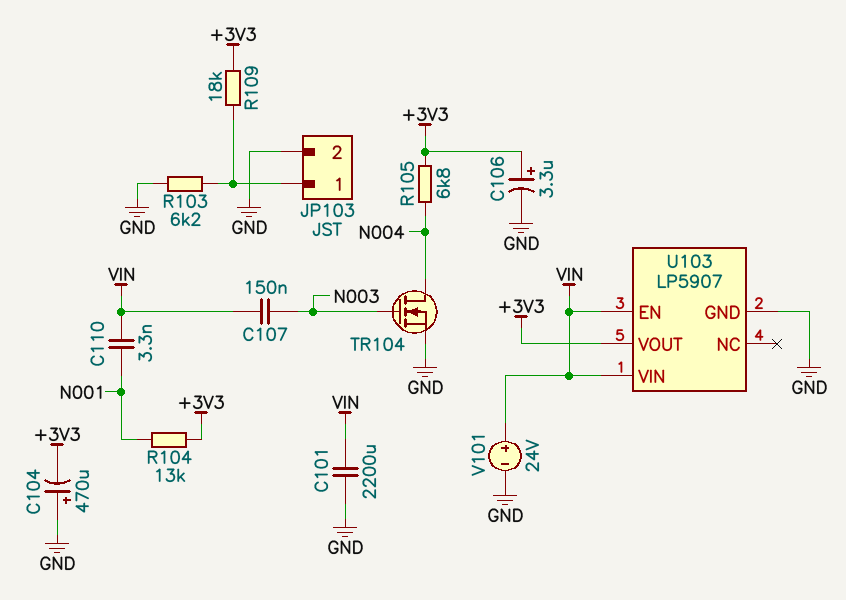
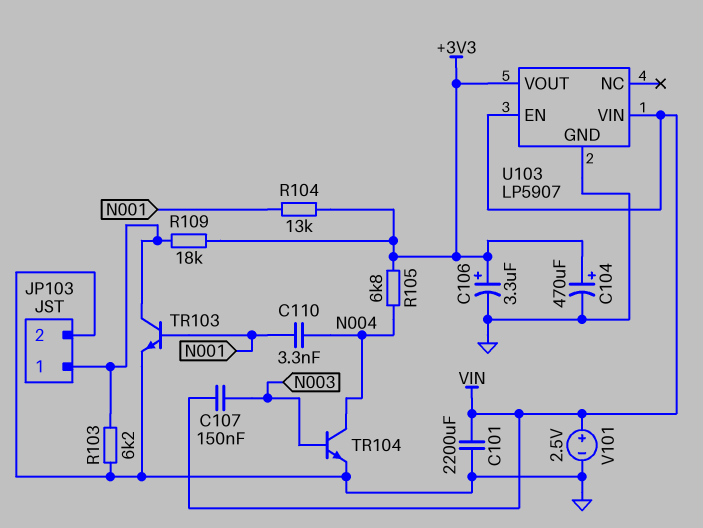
C104: 470uF (plus GND, minus +3V3) -> 470uF (plus +3V3, minus GND)
C110: 3.3nF (N001, VIN) -> 3.3nF (N001, N004)
TR103: none -> NPN (B N001, C JP103/1, E GND)
TR104: NMOS (G N003, D N004, S GND) -> NPN (B N003, C N004, E GND)
V101: 24V (plus VIN, minus GND) -> 2.5V (plus VIN, minus GND)

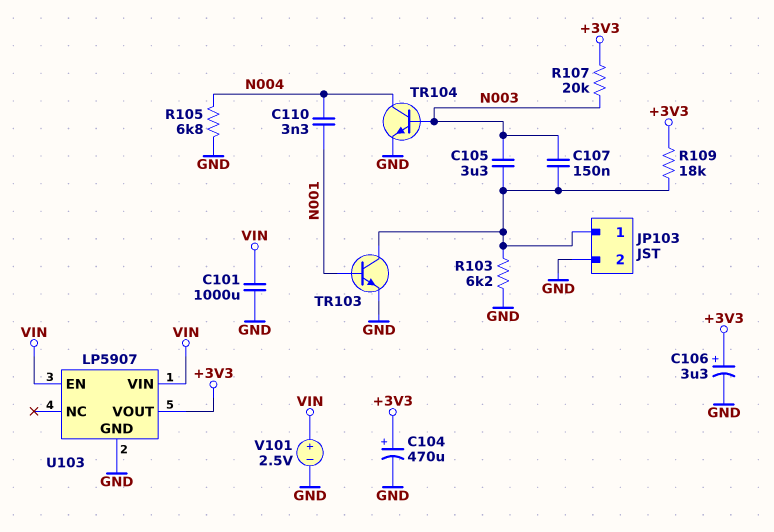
C101: 2200uF (GND, VIN) -> 1000uF (GND, VIN)
C105: none -> 3.3uF (JP103/1, N003)
C107: 150nF (N003, VIN) -> 150nF (JP103/1, N003)
R104: 13k (+3V3, N001) -> none
R105: 6.8k (+3V3, N004) -> 6.8k (GND, N004)
R107: none -> 20k (+3V3, N003)

